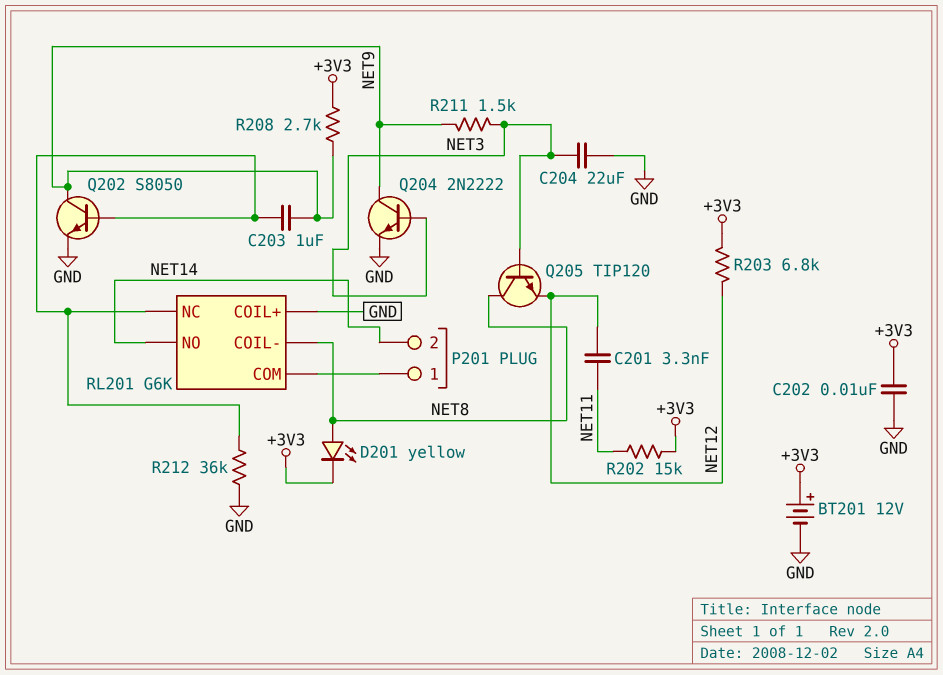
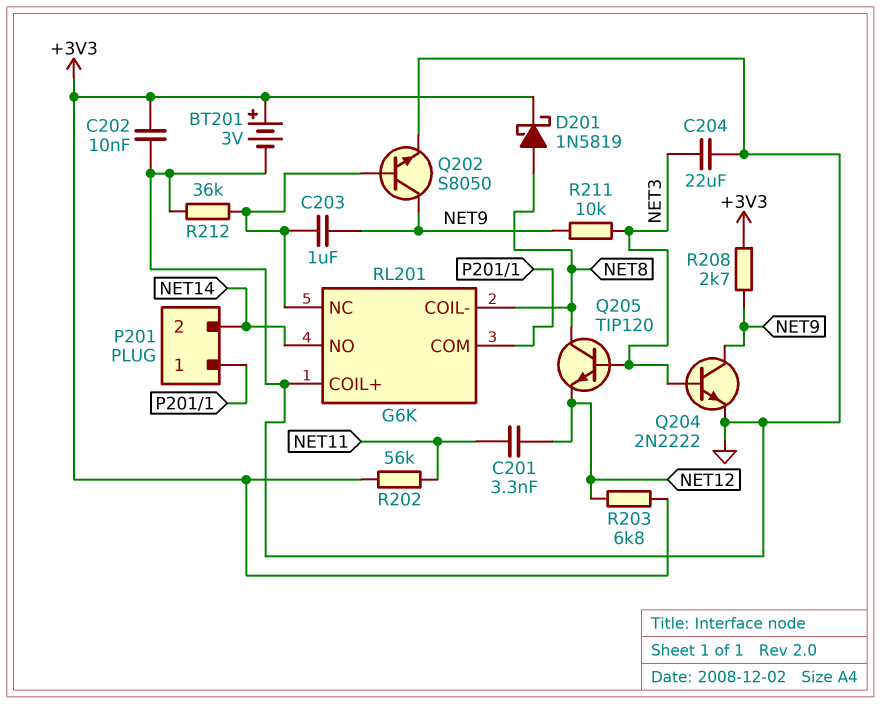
BT201: 12V (plus +3V3, minus GND) -> 3V (plus +3V3, minus GND)
D201: LED yellow (A NET8, K +3V3) -> schottky 1N5819 (A NET8, K +3V3)
R202: 15k (+3V3, NET11) -> 56k (+3V3, NET11)
R211: 1.5k (NET3, NET9) -> 10k (NET3, NET9)

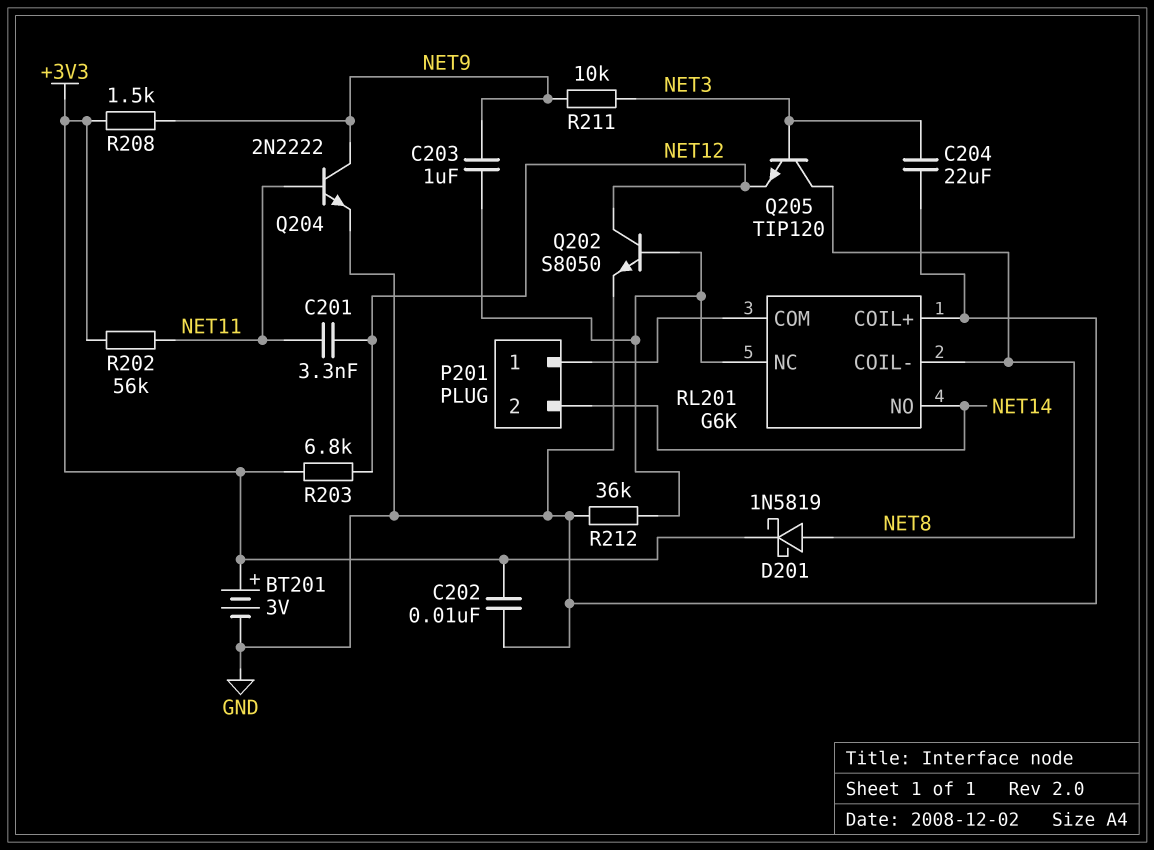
Q202: NPN S8050 (B RL201/NC, C NET9, E GND) -> NPN S8050 (B RL201/NC, C NET12, E GND)
Q204: NPN 2N2222 (B NET3, C NET9, E GND) -> NPN 2N2222 (B NET11, C NET9, E GND)
R208: 2.7k (+3V3, NET9) -> 1.5k (+3V3, NET9)

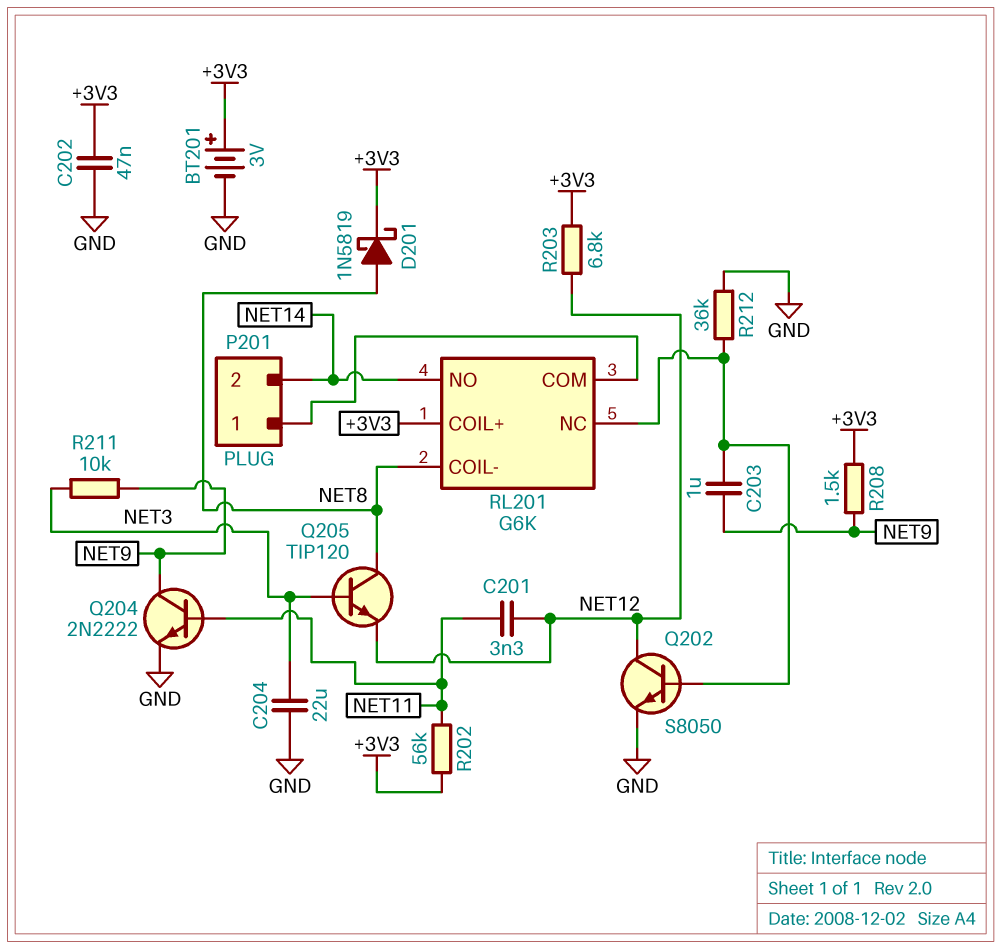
C202: 10nF (+3V3, GND) -> 47nF (+3V3, GND)
RL201 pin COIL+: GND -> +3V3

